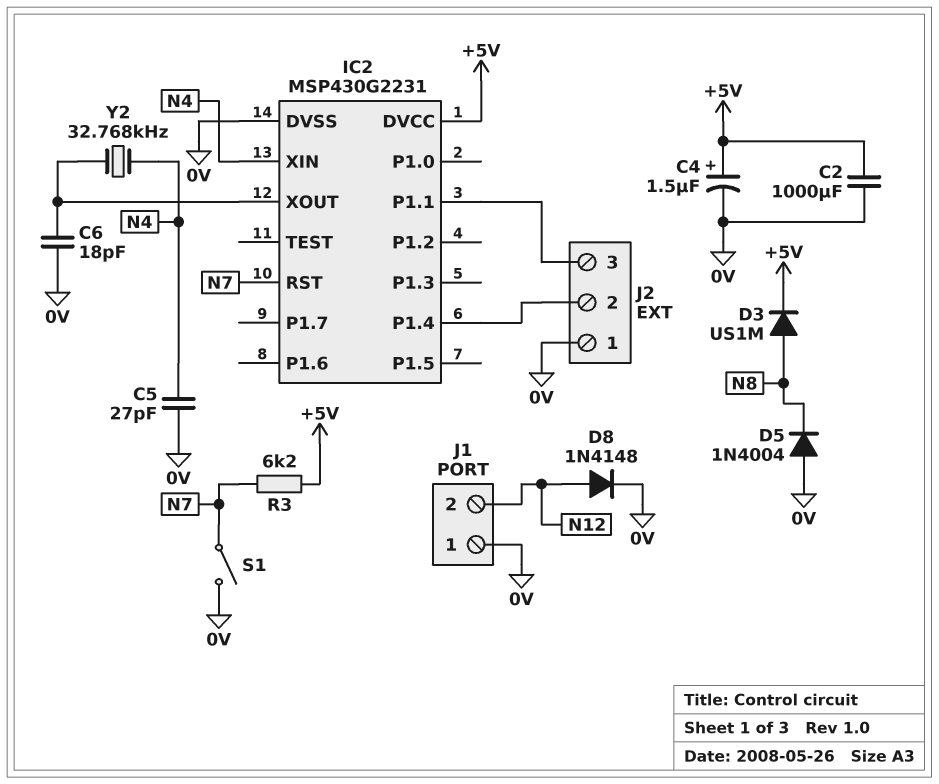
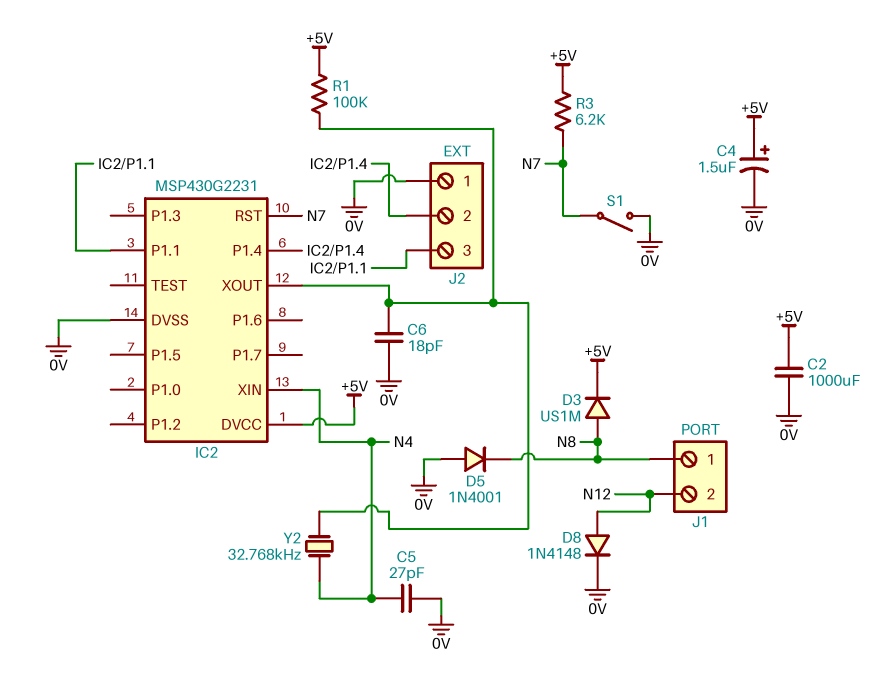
D5: diode 1N4004 (A 0V, K N8) -> diode 1N4001 (A 0V, K N8)
J1 pin 1: 0V -> N8
R1: none -> 100k (+5V, IC2/XOUT)

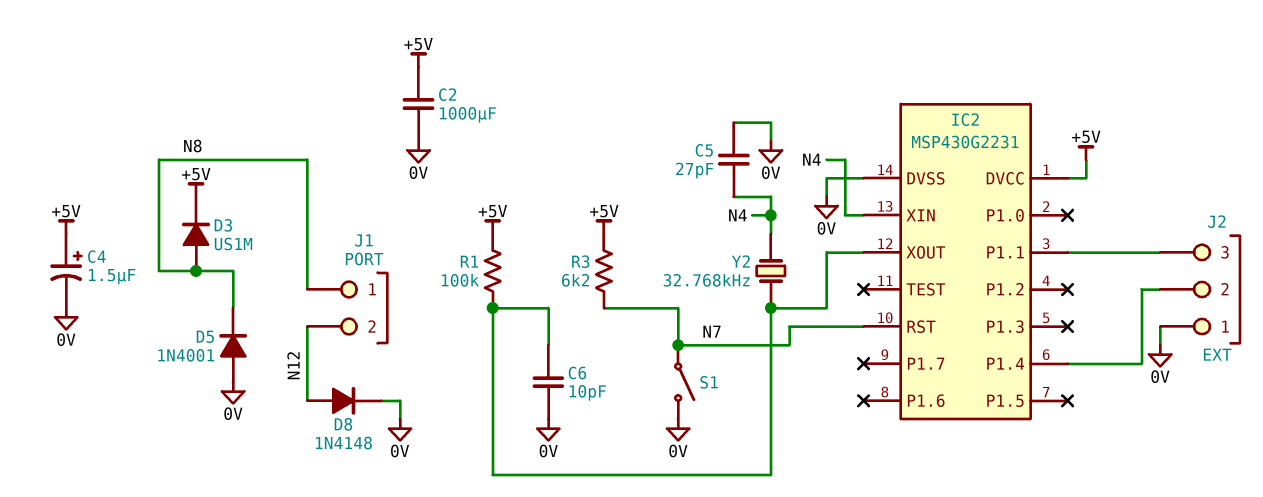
C6: 18pF (0V, IC2/XOUT) -> 10pF (0V, IC2/XOUT)

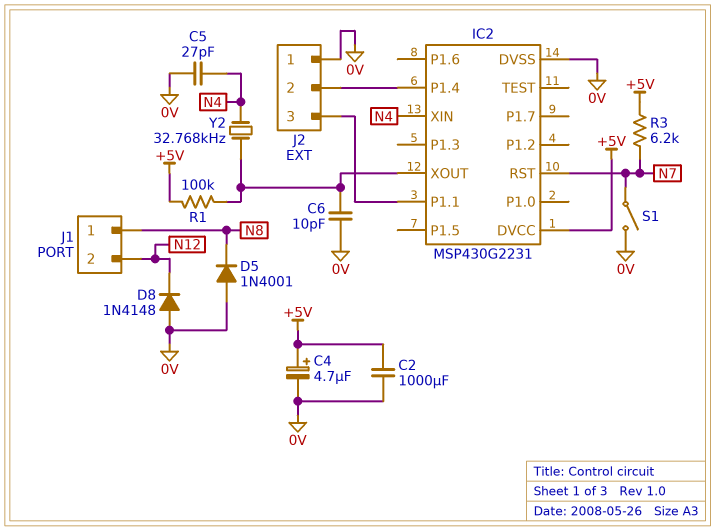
C4: 1.5uF (plus +5V, minus 0V) -> 4.7uF (plus +5V, minus 0V)
D3: diode US1M (A N8, K +5V) -> none
D8: diode 1N4148 (A N12, K 0V) -> diode 1N4148 (A 0V, K N12)

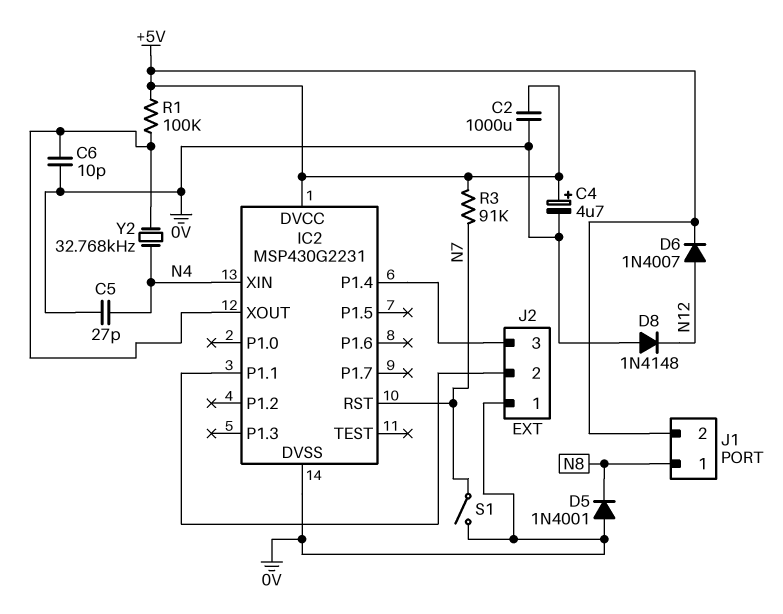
D6: none -> diode 1N4007 (A N12, K +5V)
J1 pin 2: N12 -> +5V
J2 pin 2: IC2/P1.4 -> IC2/P1.1
J2 pin 3: IC2/P1.1 -> IC2/P1.4
R3: 6.2k (+5V, N7) -> 91k (+5V, N7)

